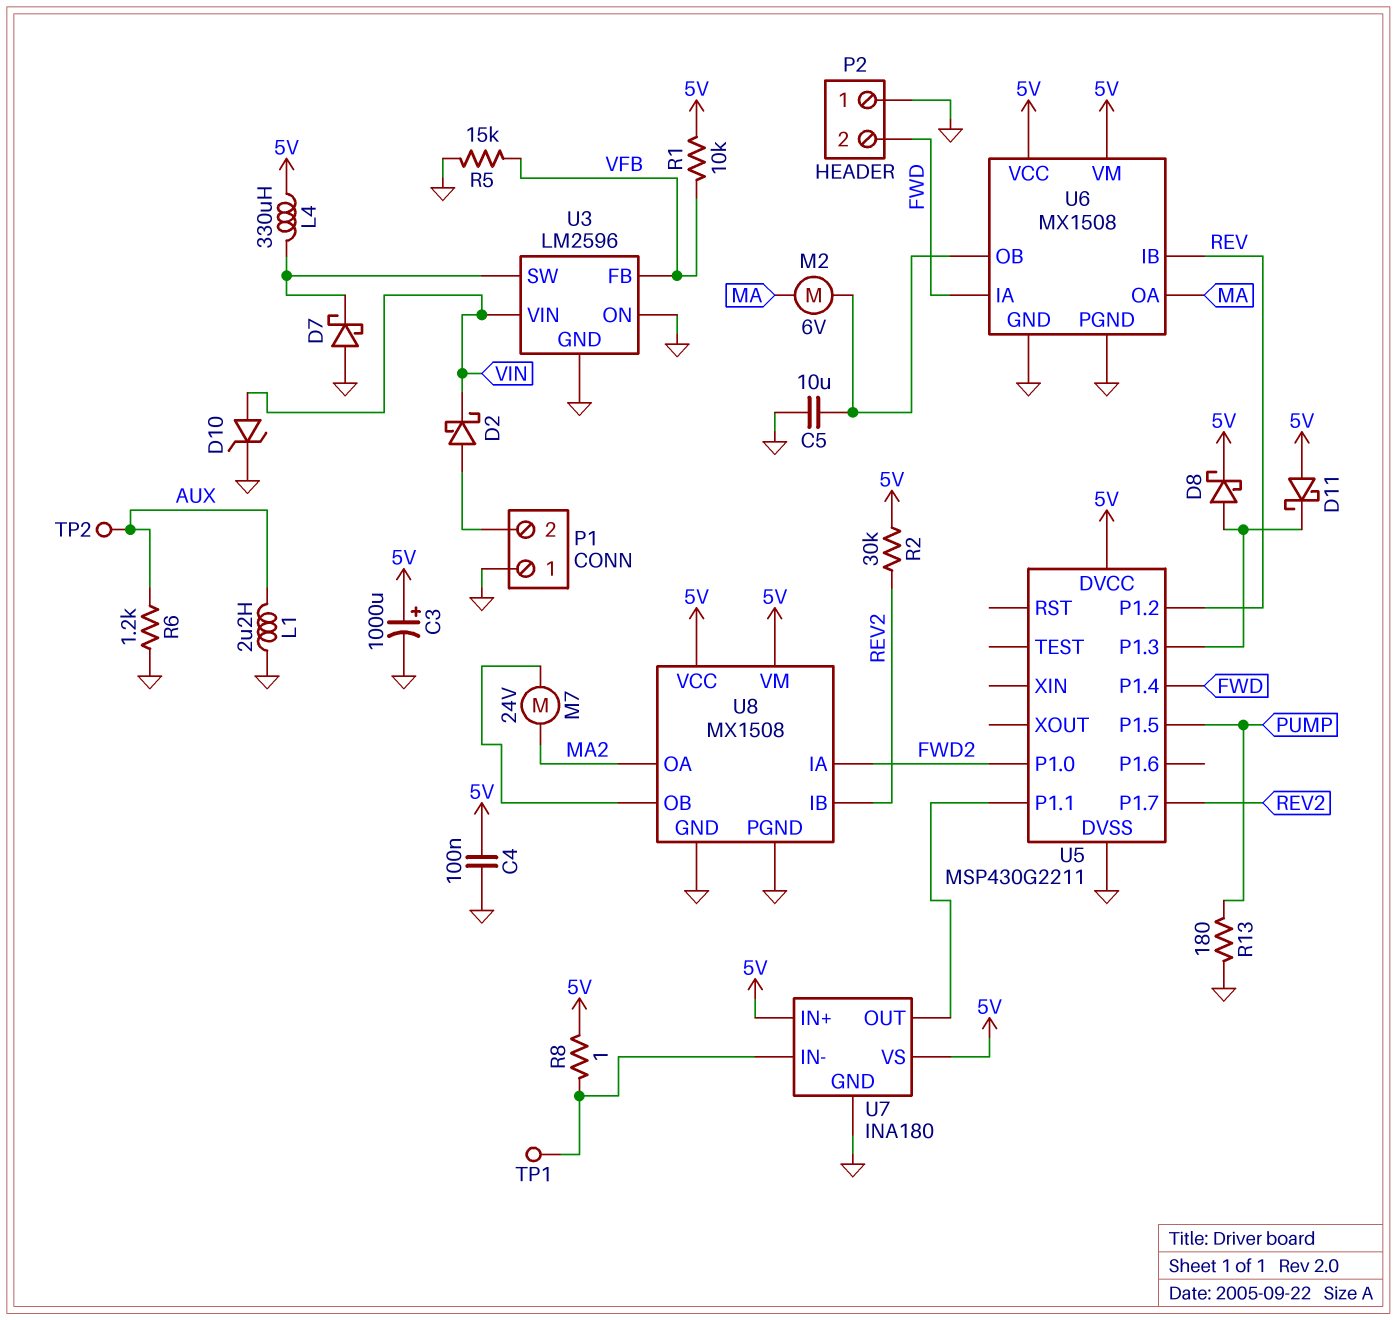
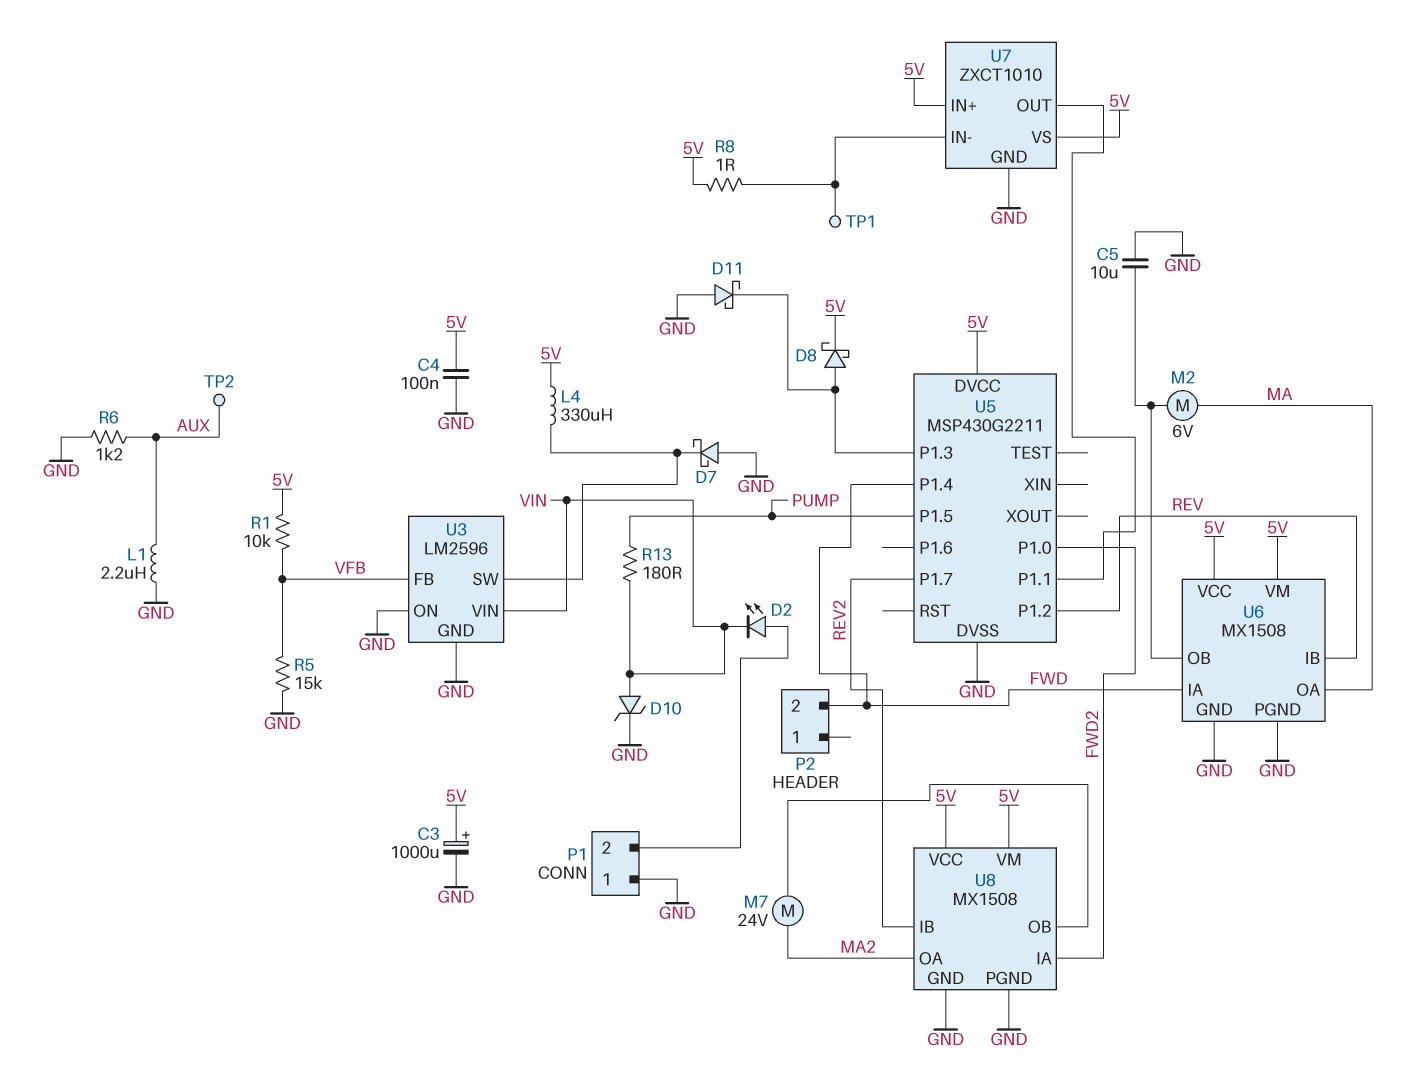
D2: schottky (A P1/2, K VIN) -> LED (A P1/2, K VIN)
D11: schottky (A 5V, K U5/P1.3) -> schottky (A GND, K U5/P1.3)
P2 pin 1: GND -> none
R2: 30k (5V, REV2) -> none
R13: 180 (GND, PUMP) -> 180 (PUMP, VIN)
U7: INA180 -> ZXCT1010

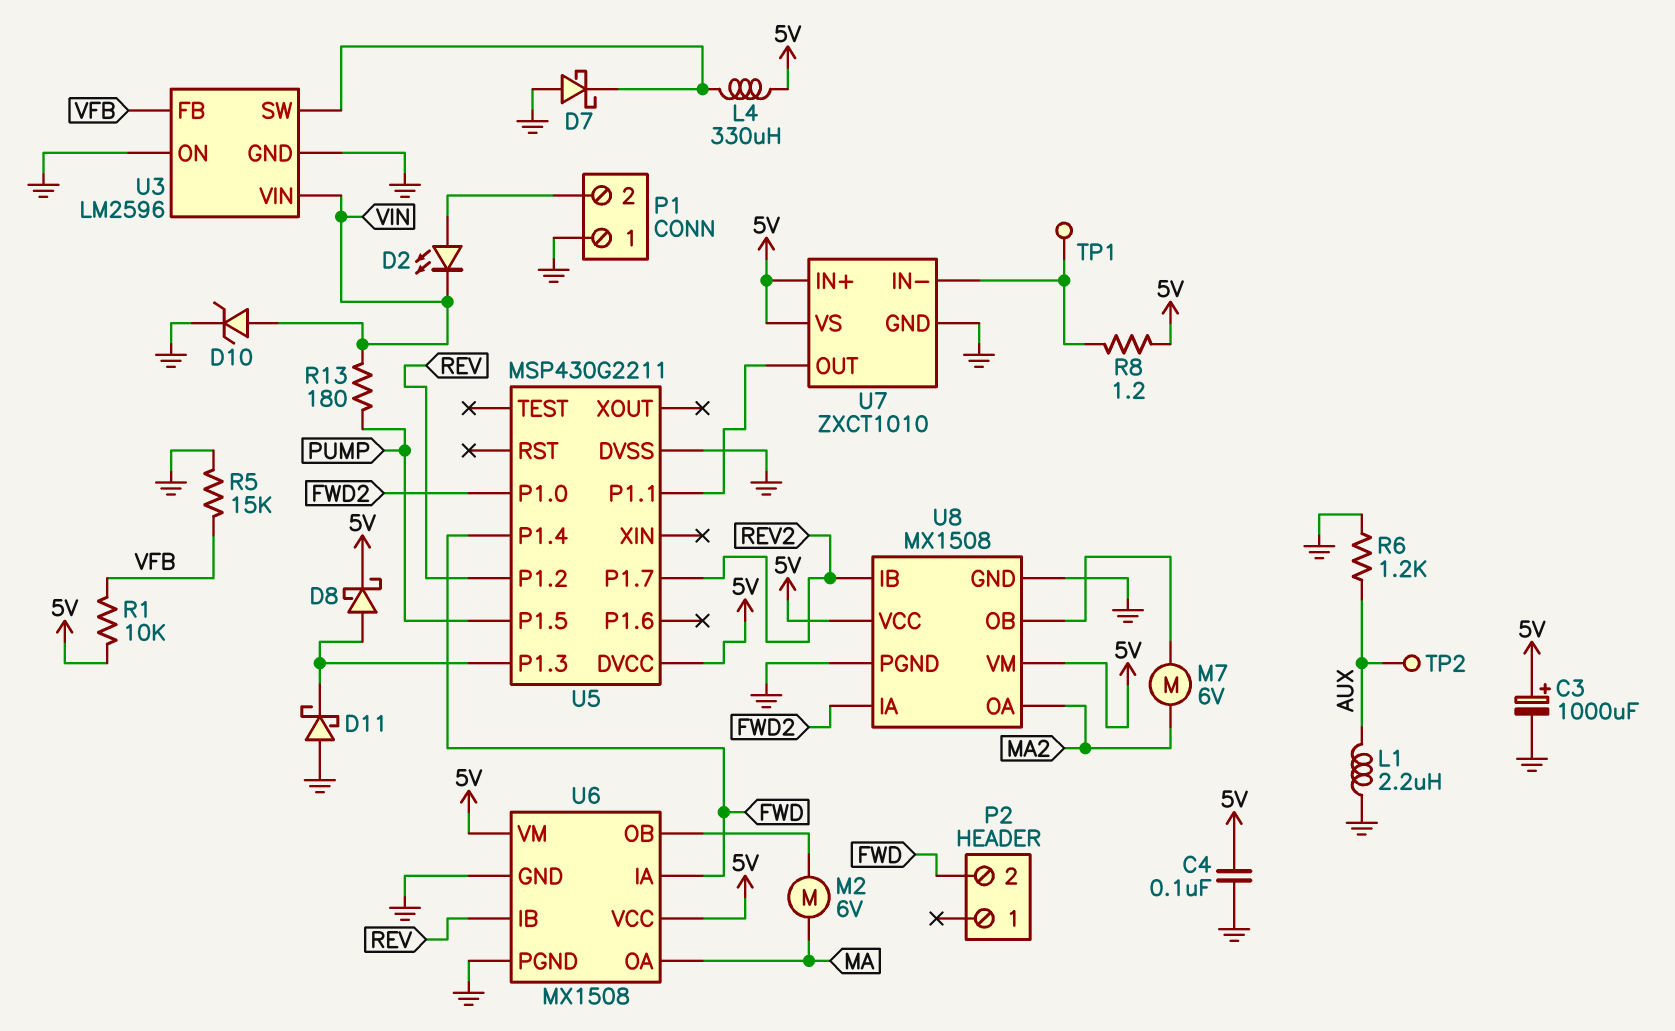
C5: 10uF (GND, U6/OB) -> none
M7: motor 24V (MA2, U8/OB) -> motor 6V (MA2, U8/OB)
R8: 1 (5V, U7/IN-) -> 1.2 (5V, U7/IN-)

